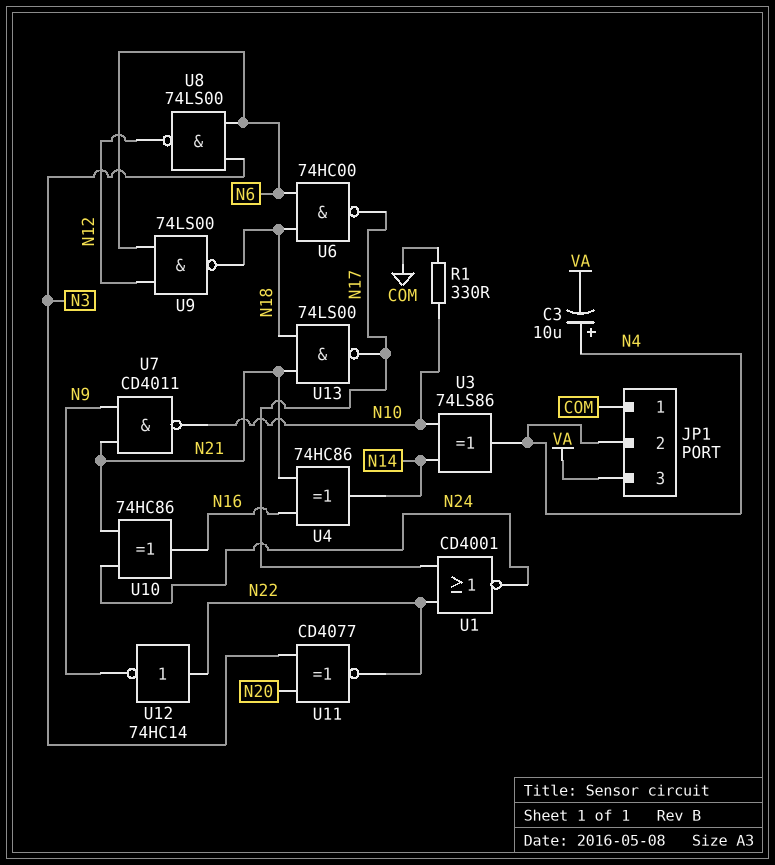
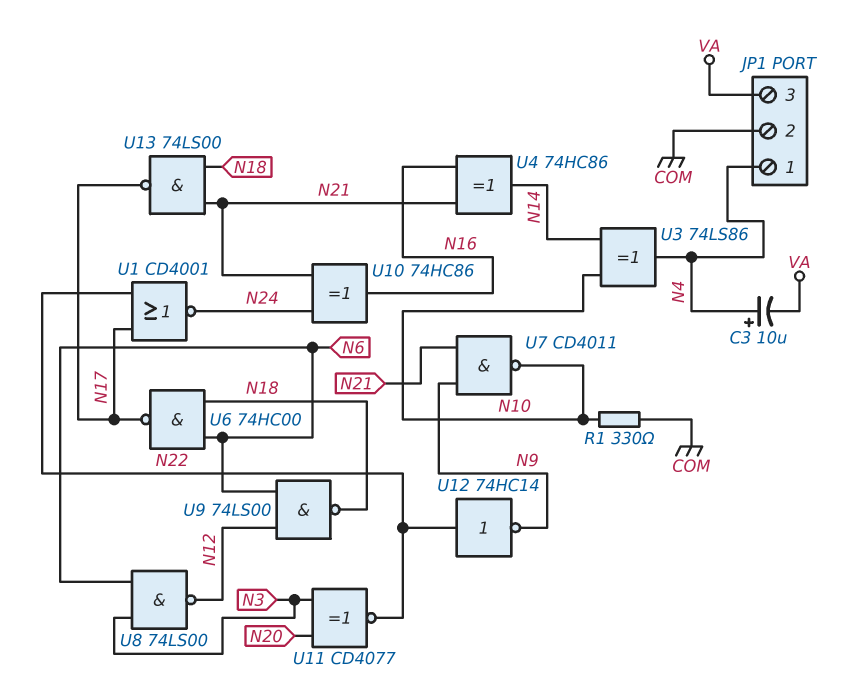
JP1 pin 1: COM -> N4
JP1 pin 2: N4 -> COM

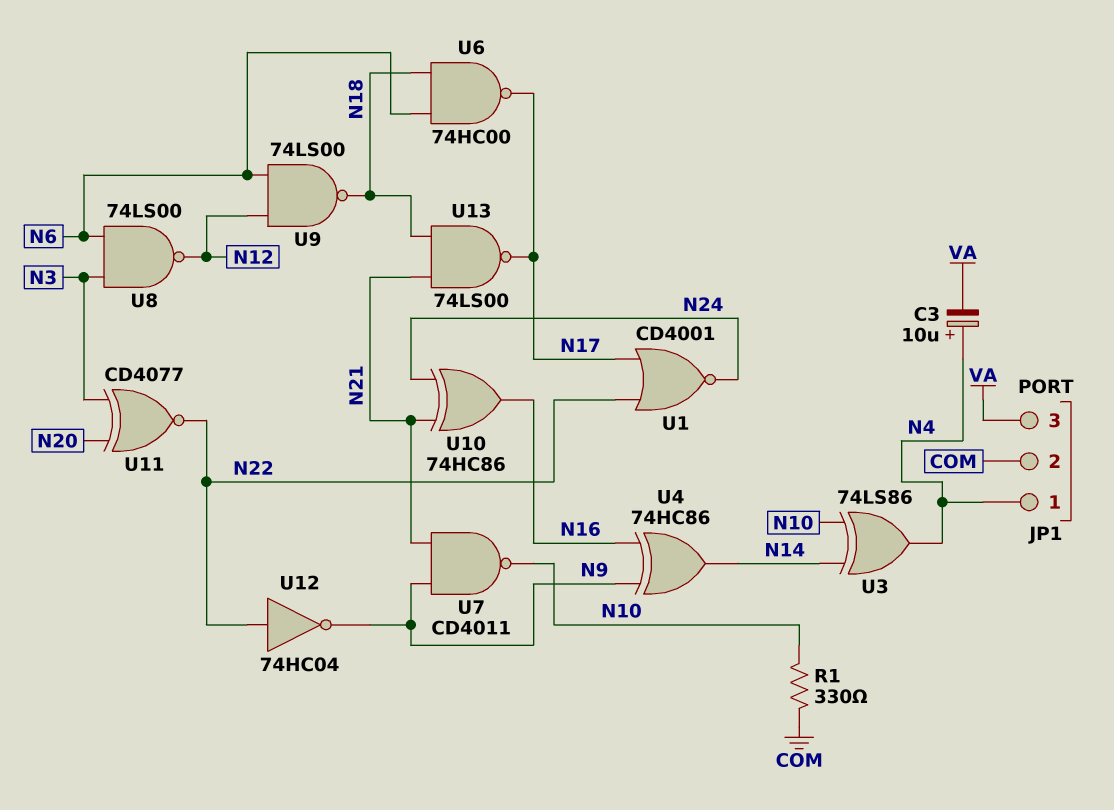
U4: XOR 74HC86 (in N16, in N21, out N14) -> XOR 74HC86 (in N9, in N16, out N14)
U12: NOT 74HC14 (in N22, out N9) -> NOT 74HC04 (in N22, out N9)

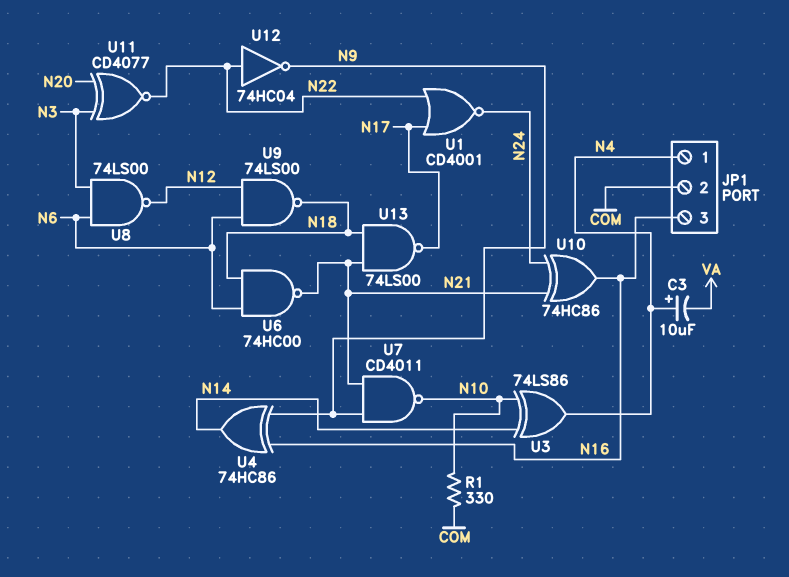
JP1 pin 3: VA -> N16
U6: NAND 74HC00 (in N6, in N18, out N17) -> NAND 74HC00 (in N6, in N18, out N21)

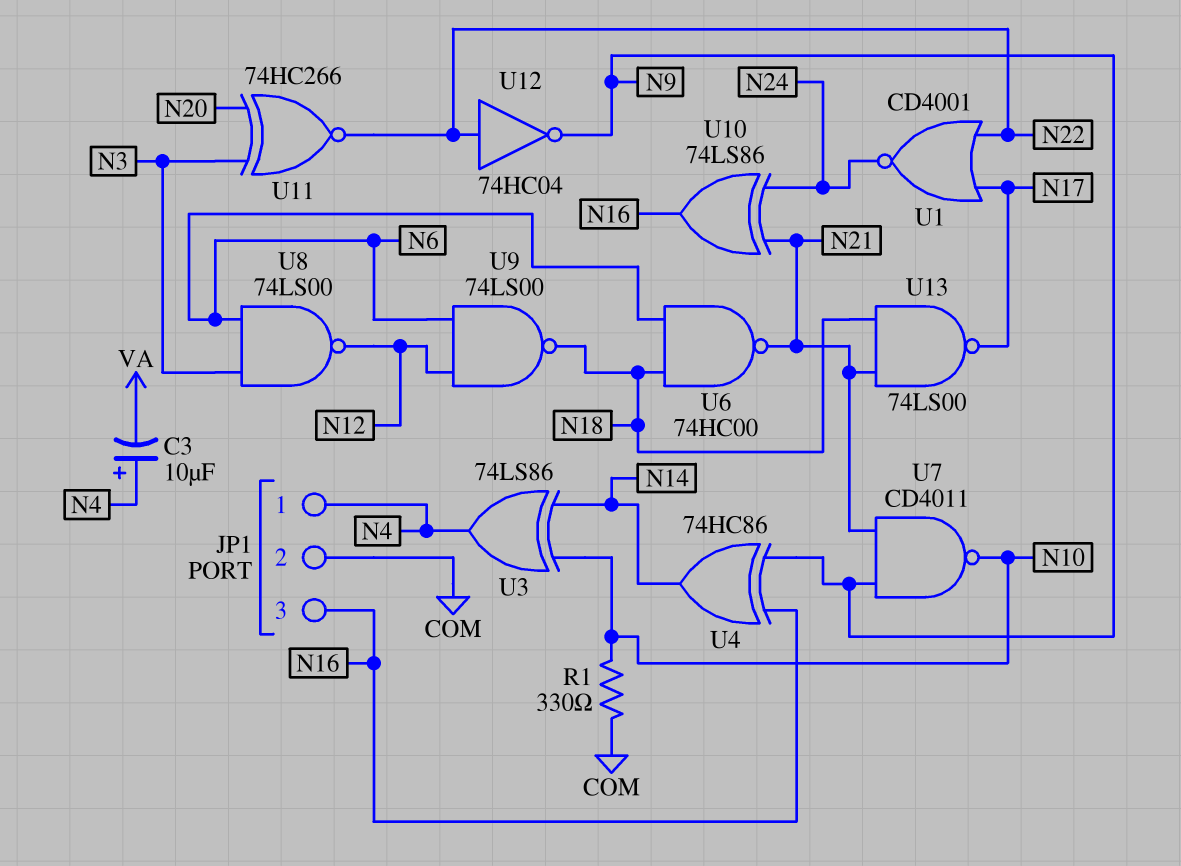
U10: XOR 74HC86 (in N21, in N24, out N16) -> XOR 74LS86 (in N21, in N24, out N16)
U11: XNOR CD4077 (in N3, in N20, out N22) -> XNOR 74HC266 (in N3, in N20, out N22)

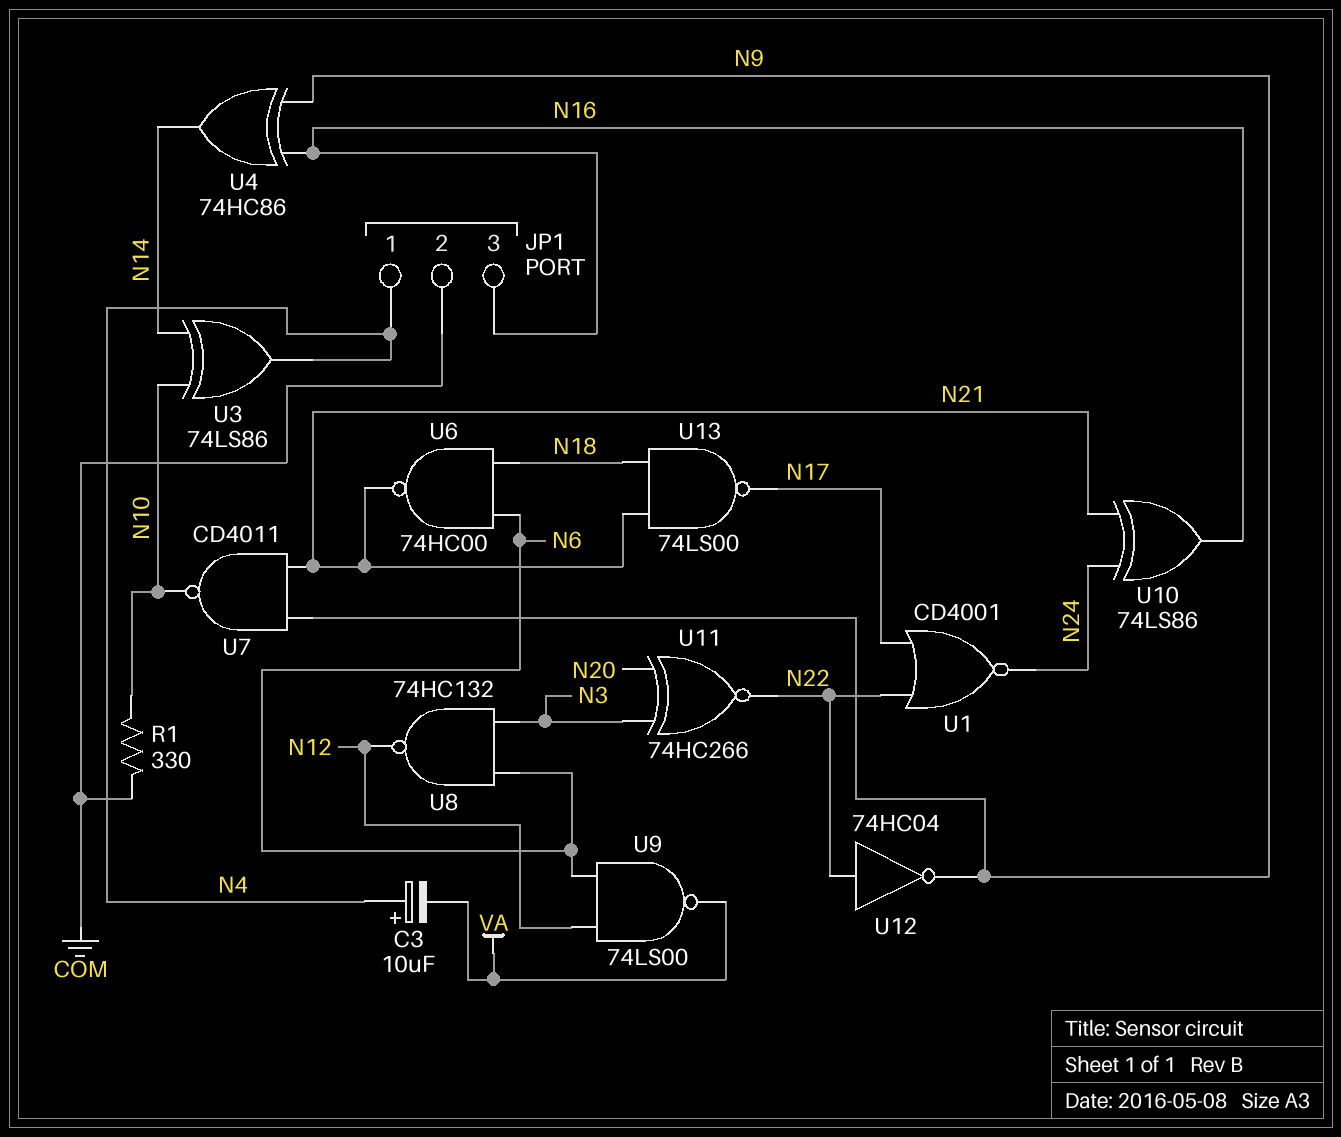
U8: NAND 74LS00 (in N3, in N6, out N12) -> NAND 74HC132 (in N3, in N6, out N12)
U9: NAND 74LS00 (in N6, in N12, out N18) -> NAND 74LS00 (in N6, in N12, out VA)

